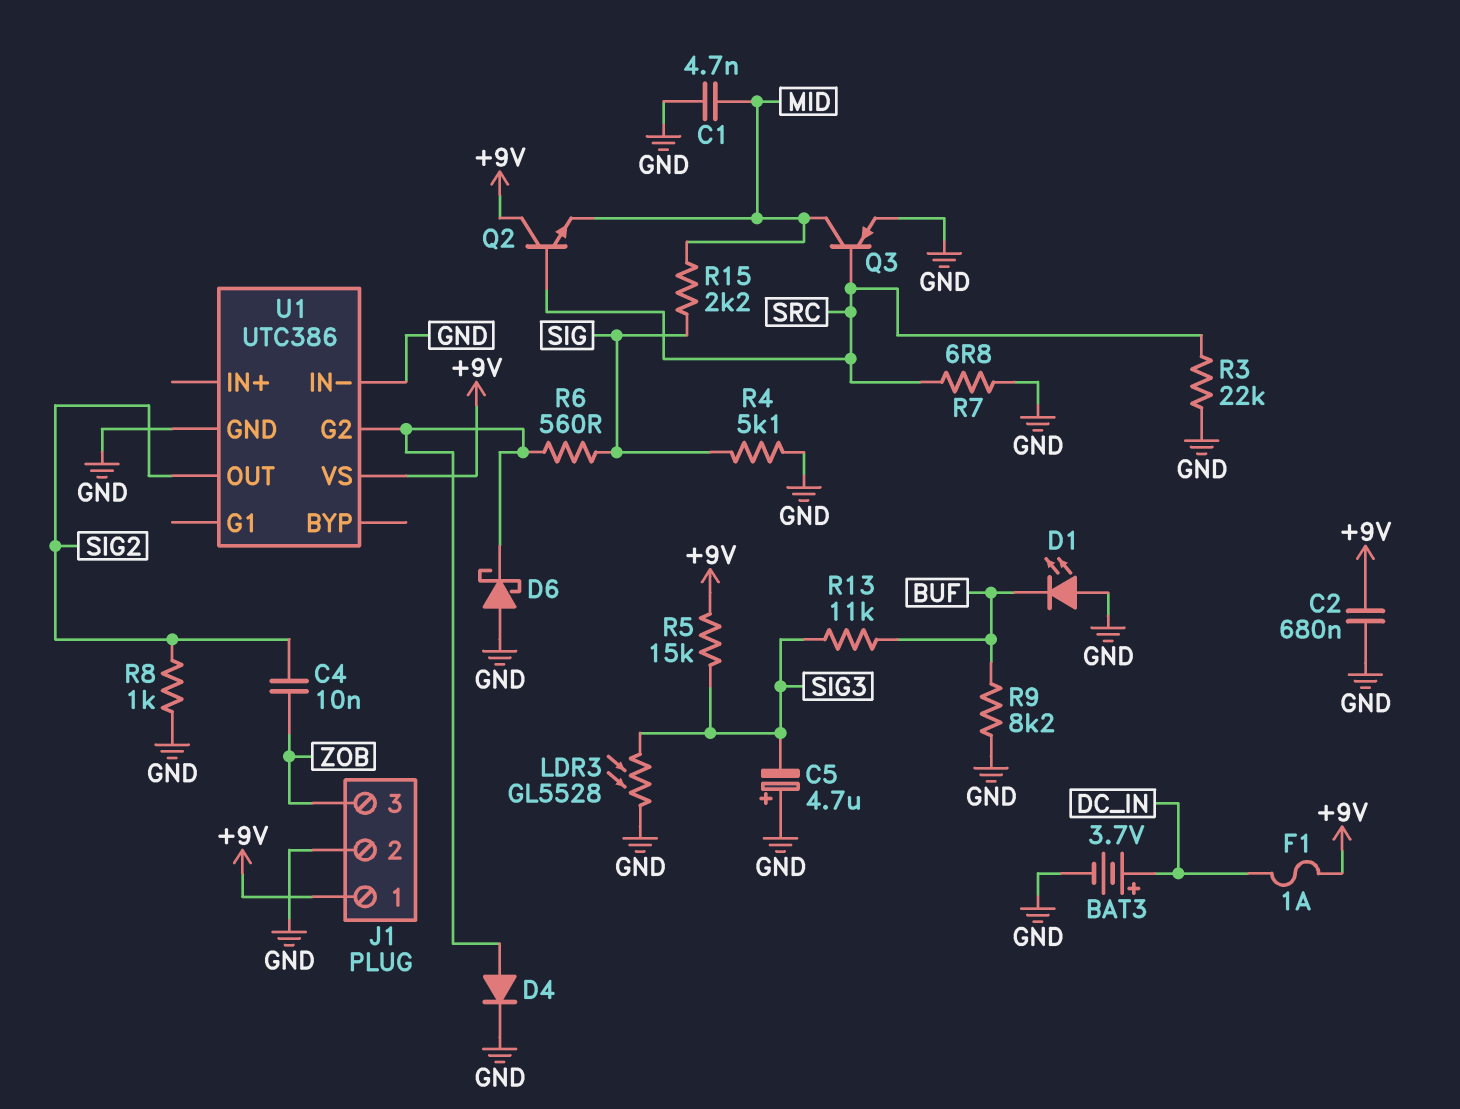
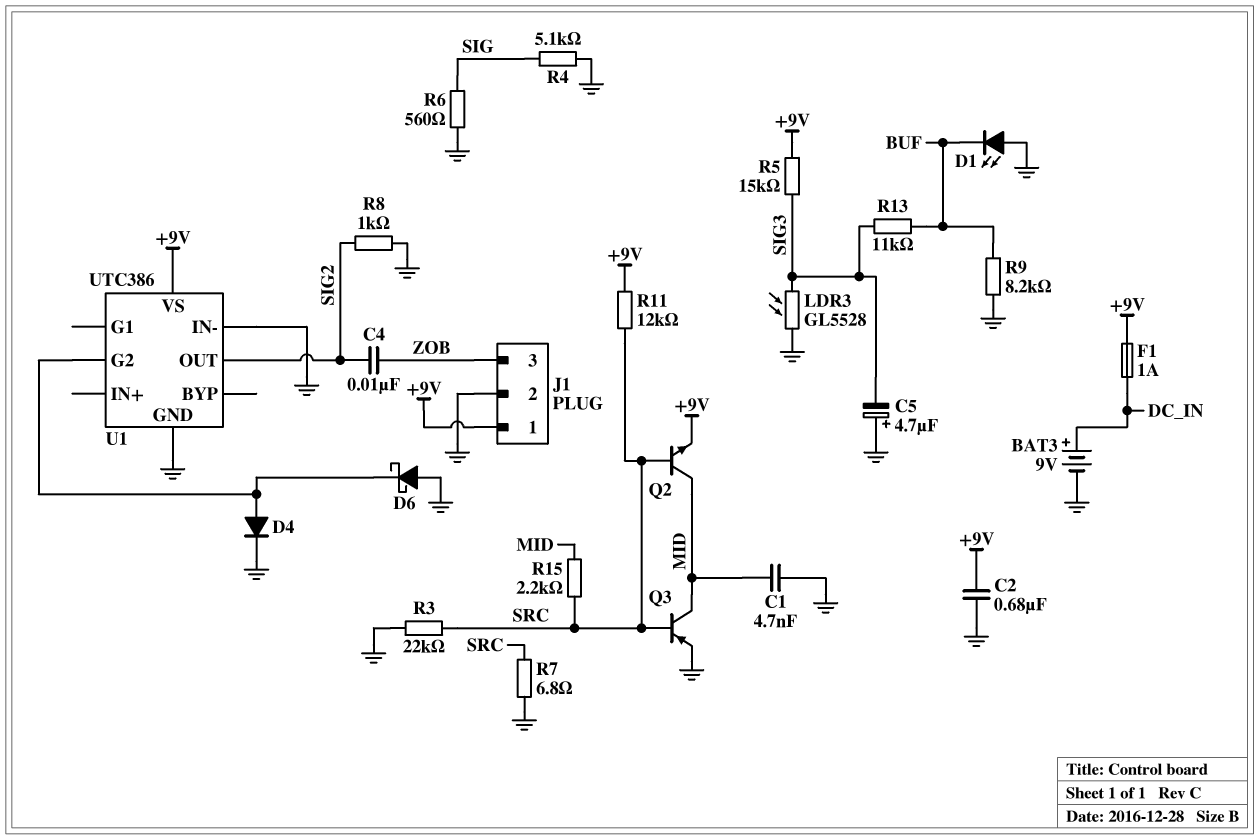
BAT3: 3.7V (plus DC_IN, minus GND) -> 9V (plus DC_IN, minus GND)
Q2: NPN (B SRC, C +9V, E MID) -> NPN (B SRC, C MID, E +9V)
R6: 560 (SIG, U1/G2) -> 560 (GND, SIG)
R11: none -> 12k (+9V, SRC)
R15: 2.2k (MID, SIG) -> 2.2k (MID, SRC)

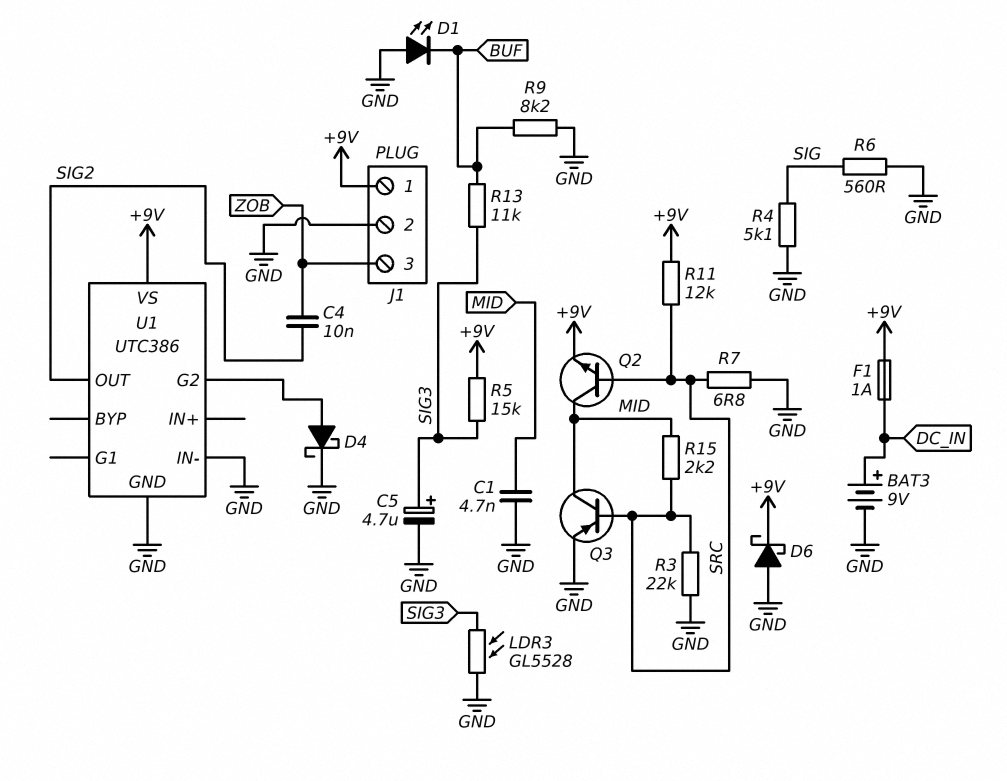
C2: 680nF (+9V, GND) -> none
C5: 4.7uF (plus GND, minus SIG3) -> 4.7uF (plus SIG3, minus GND)
D4: diode (A U1/G2, K GND) -> schottky (A U1/G2, K GND)
D6: schottky (A GND, K U1/G2) -> schottky (A GND, K +9V)
R8: 1k (GND, SIG2) -> none

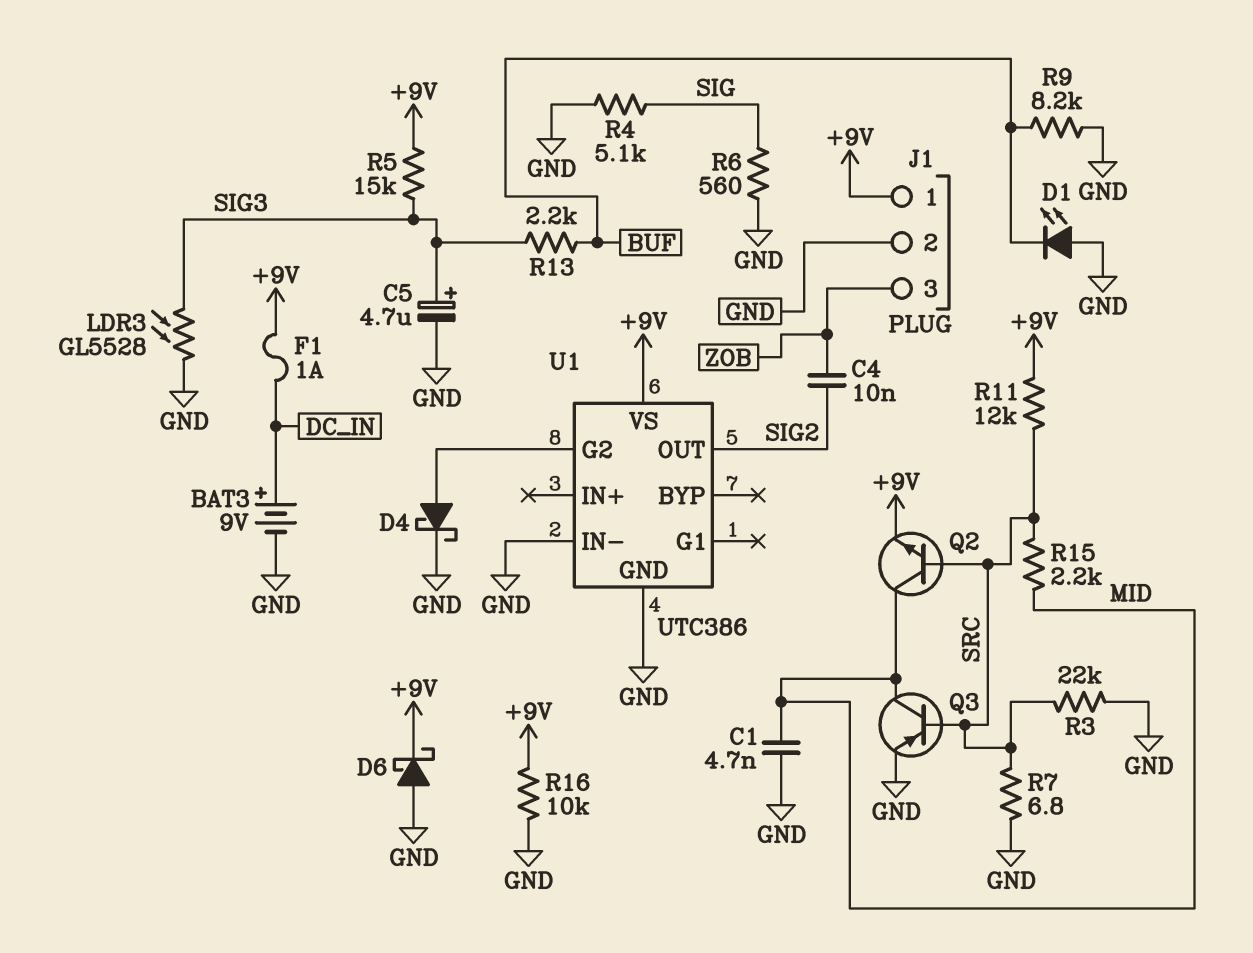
R13: 11k (BUF, SIG3) -> 2.2k (BUF, SIG3)
R16: none -> 10k (+9V, GND)

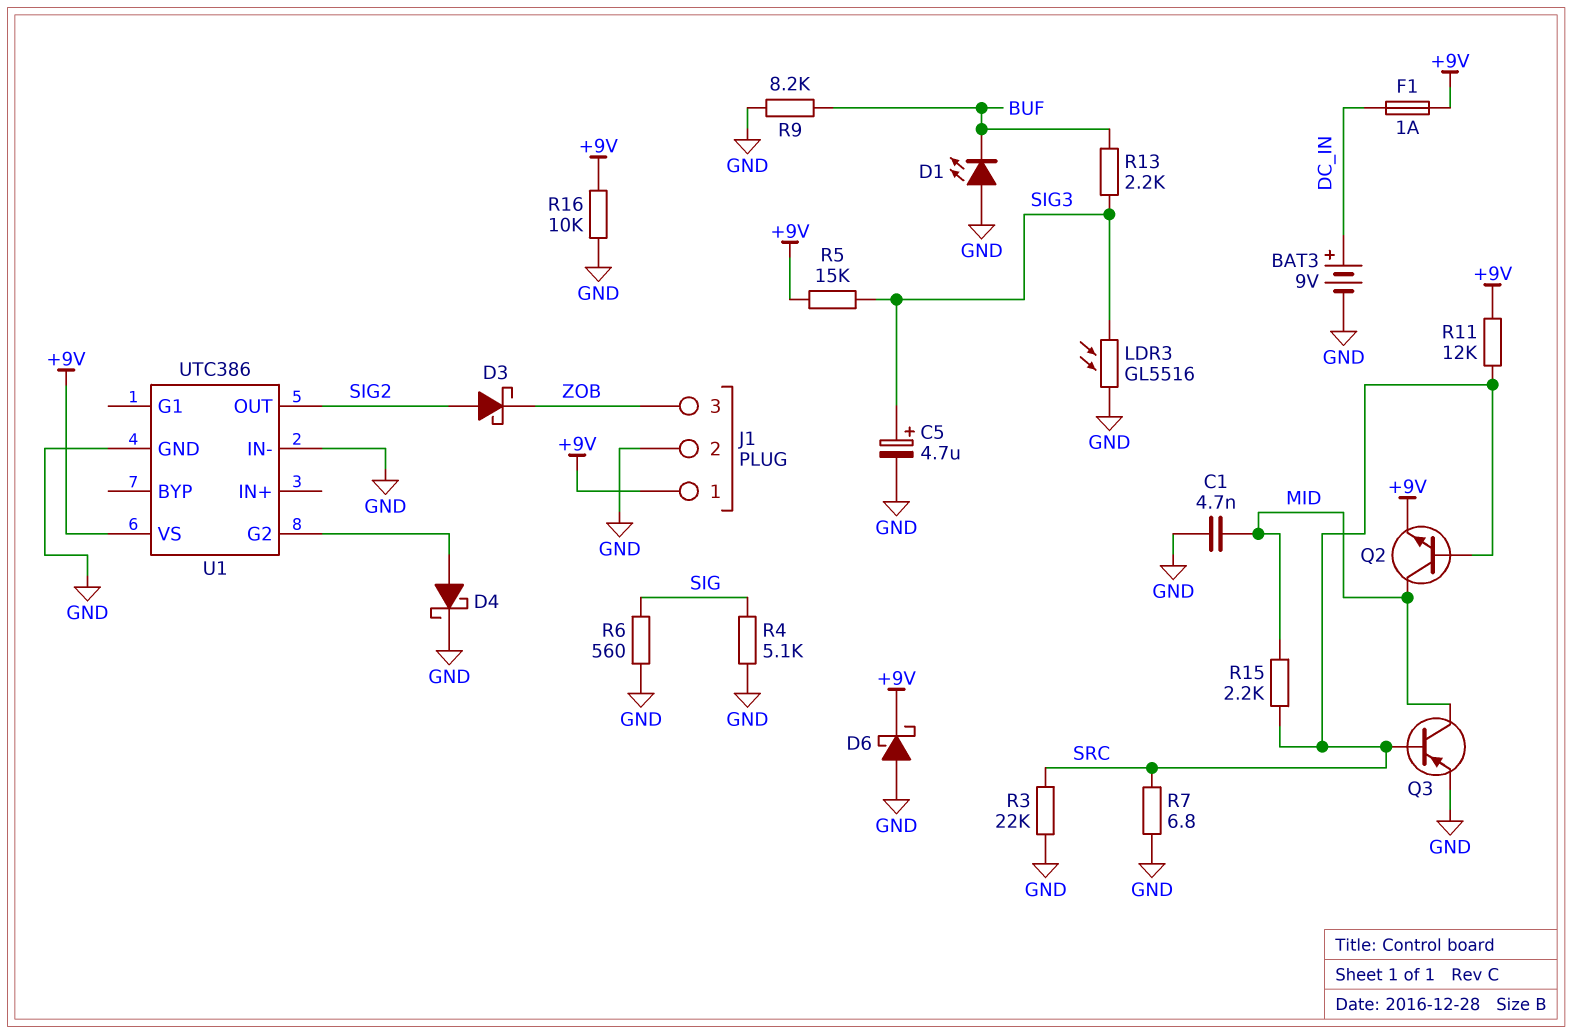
C4: 10nF (SIG2, ZOB) -> none
D3: none -> schottky (A SIG2, K ZOB)
LDR3: GL5528 (GND, SIG3) -> GL5516 (GND, SIG3)

